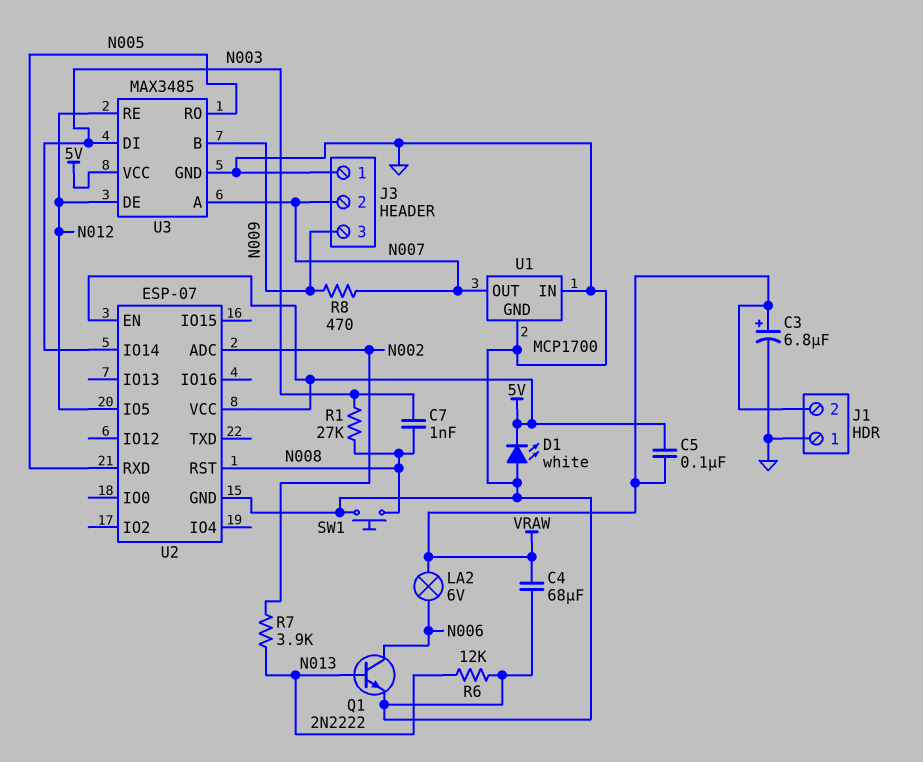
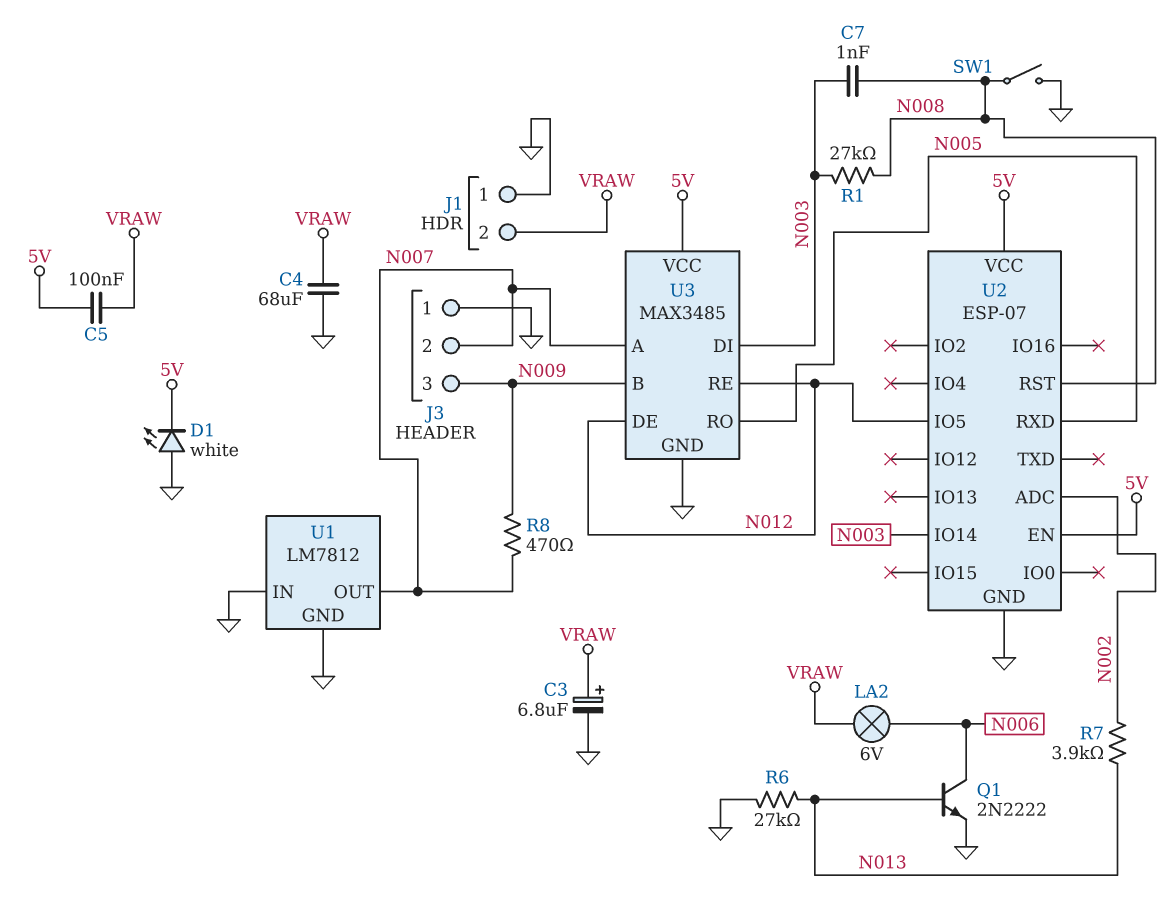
R6: 12k (GND, N013) -> 27k (GND, N013)
SW1: button (GND, N008) -> switch (GND, N008)
U1: MCP1700 -> LM7812

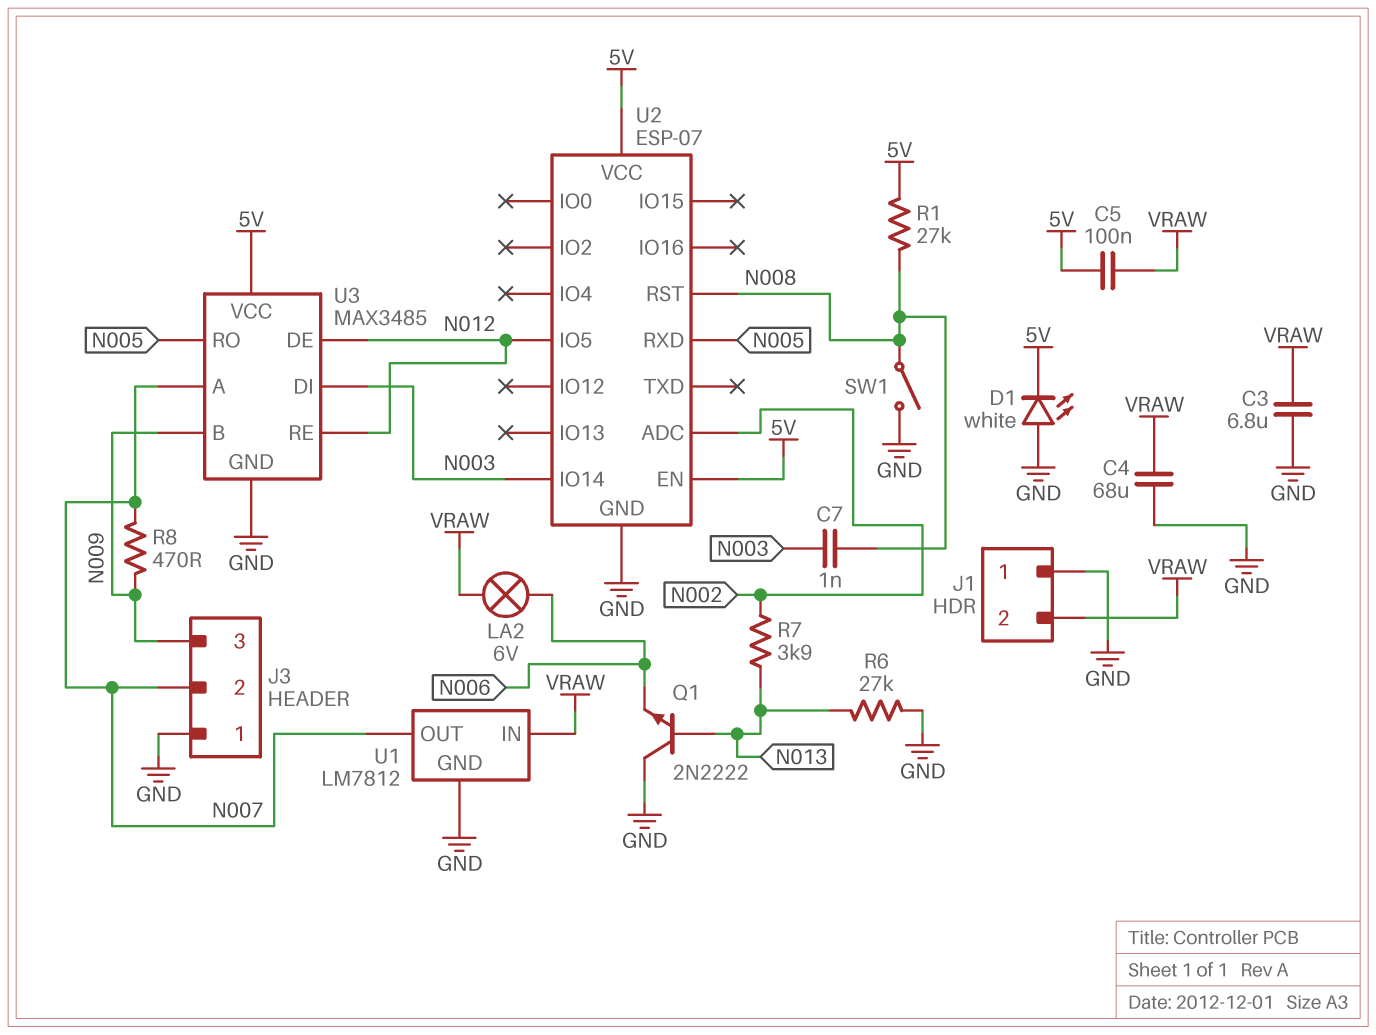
C3: 6.8uF (plus VRAW, minus GND) -> 6.8uF (GND, VRAW)
Q1: NPN 2N2222 (B N013, C N006, E GND) -> NPN 2N2222 (B N013, C GND, E N006)
R1: 27k (N003, N008) -> 27k (5V, N008)
U1 pin IN: GND -> VRAW

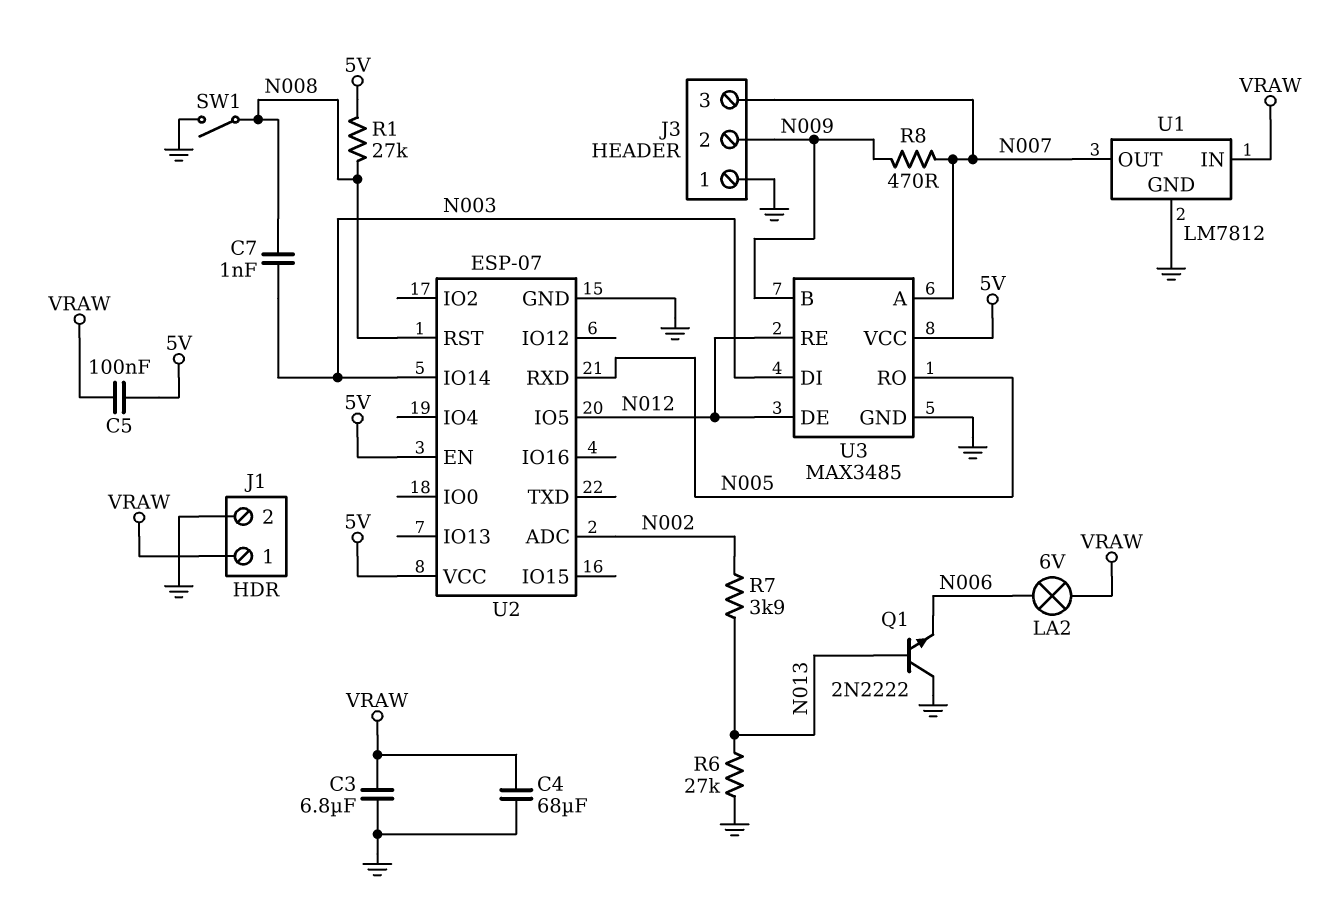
D1: LED white (A GND, K 5V) -> none
J1 pin 1: GND -> VRAW
J1 pin 2: VRAW -> GND
J3 pin 2: N007 -> N009
J3 pin 3: N009 -> N007

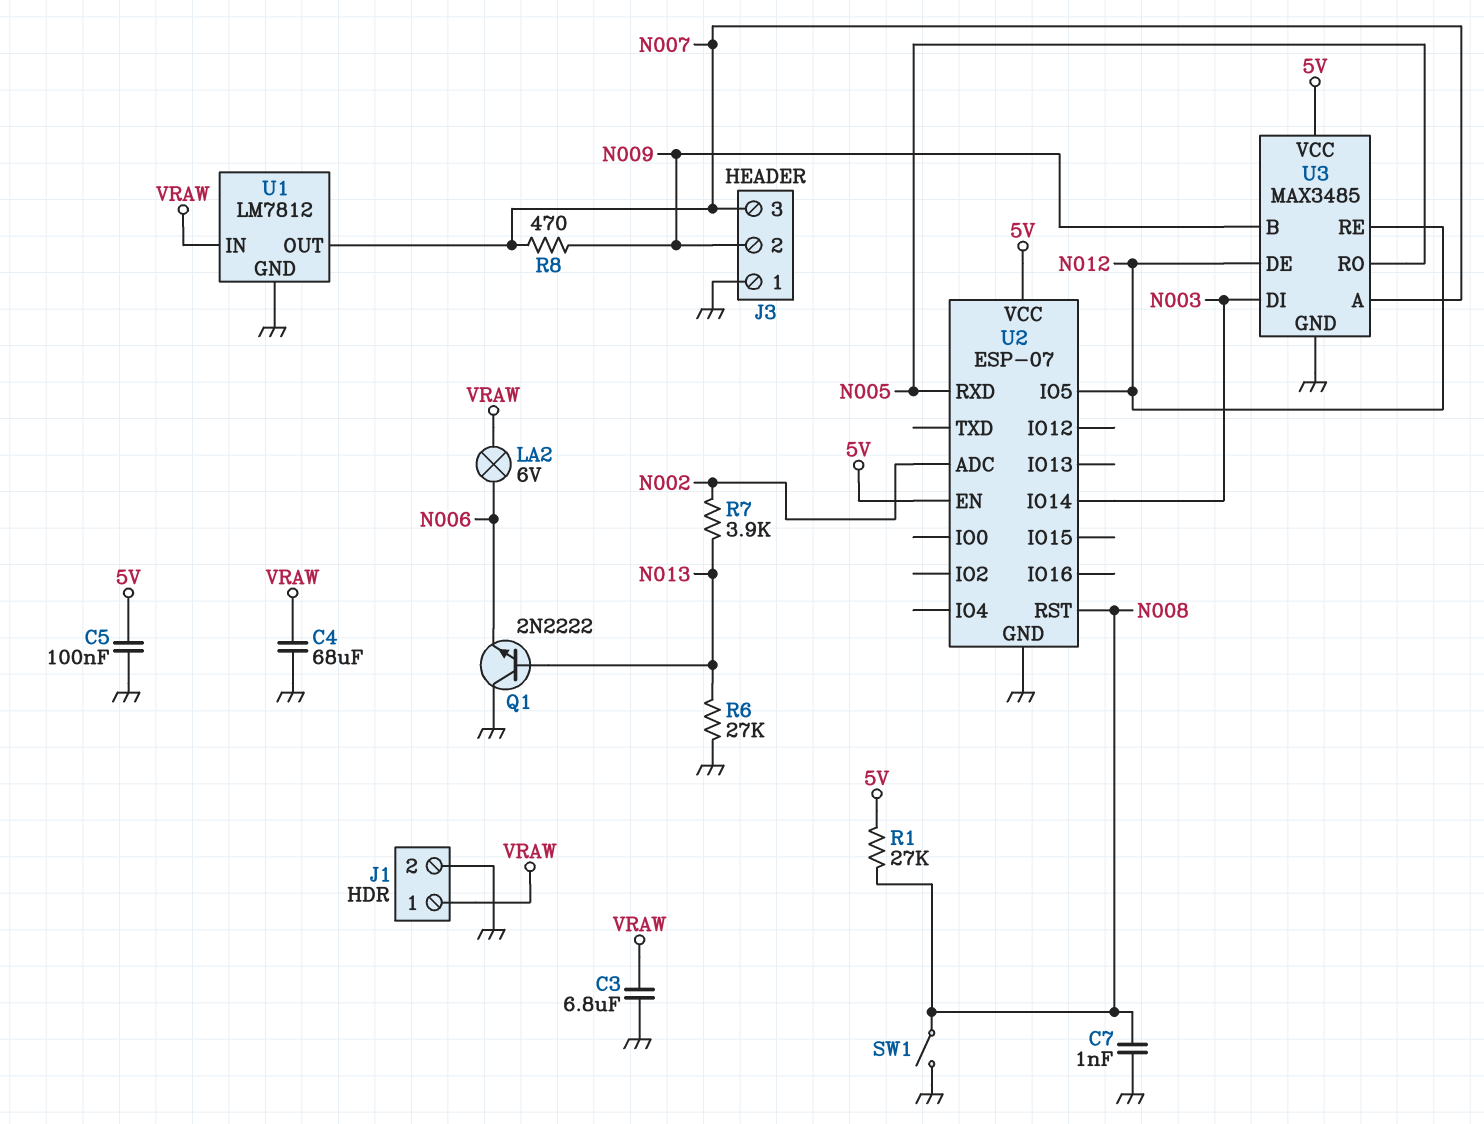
C5: 100nF (5V, VRAW) -> 100nF (5V, GND)
C7: 1nF (N003, N008) -> 1nF (GND, N008)

